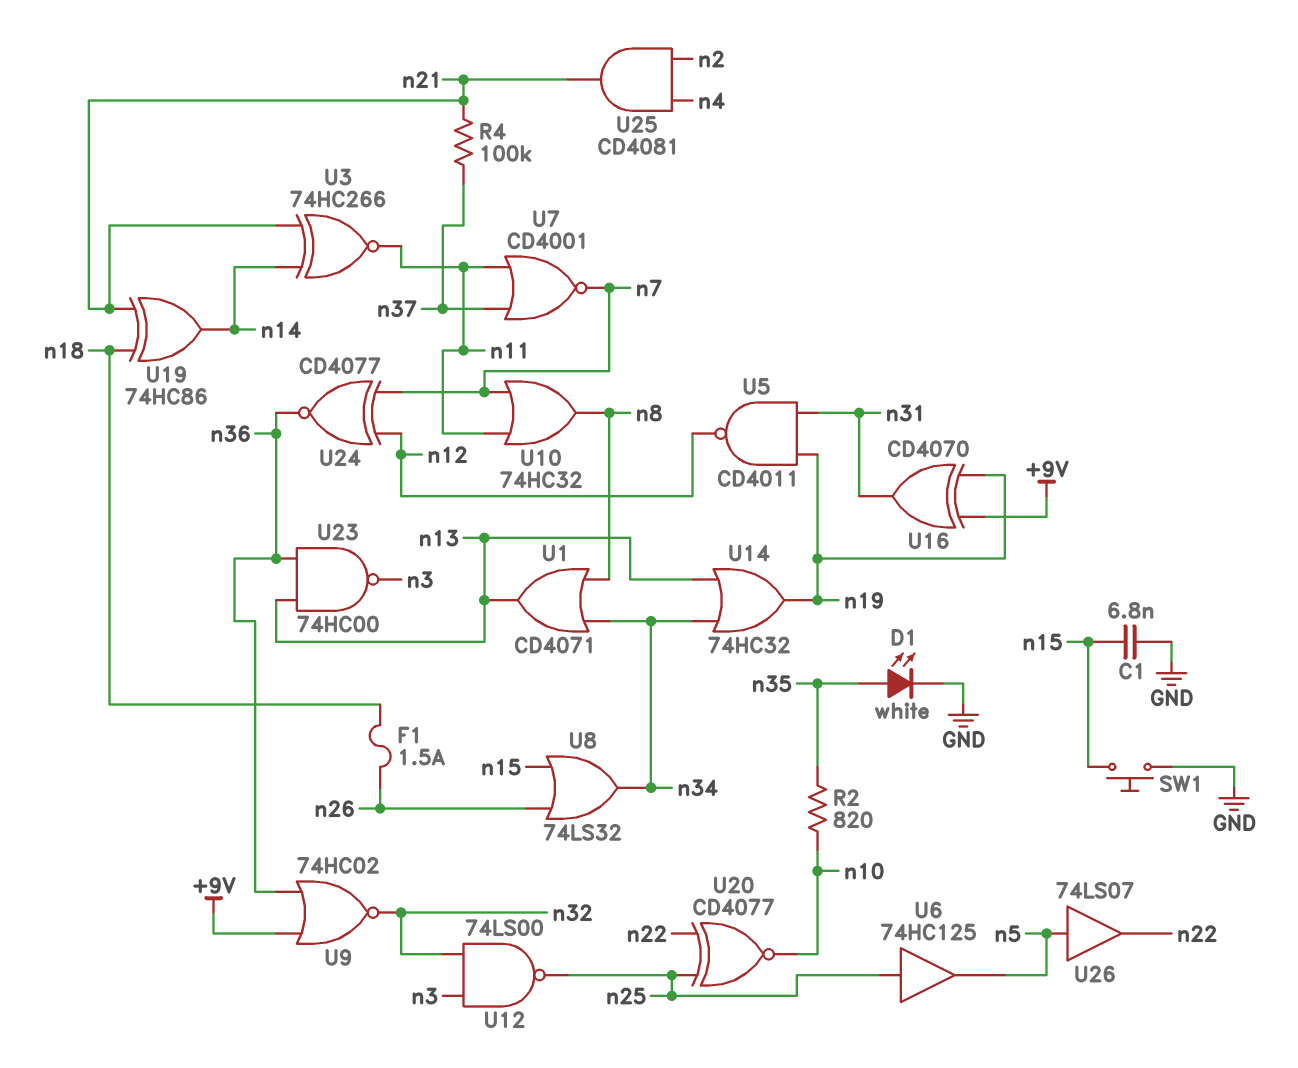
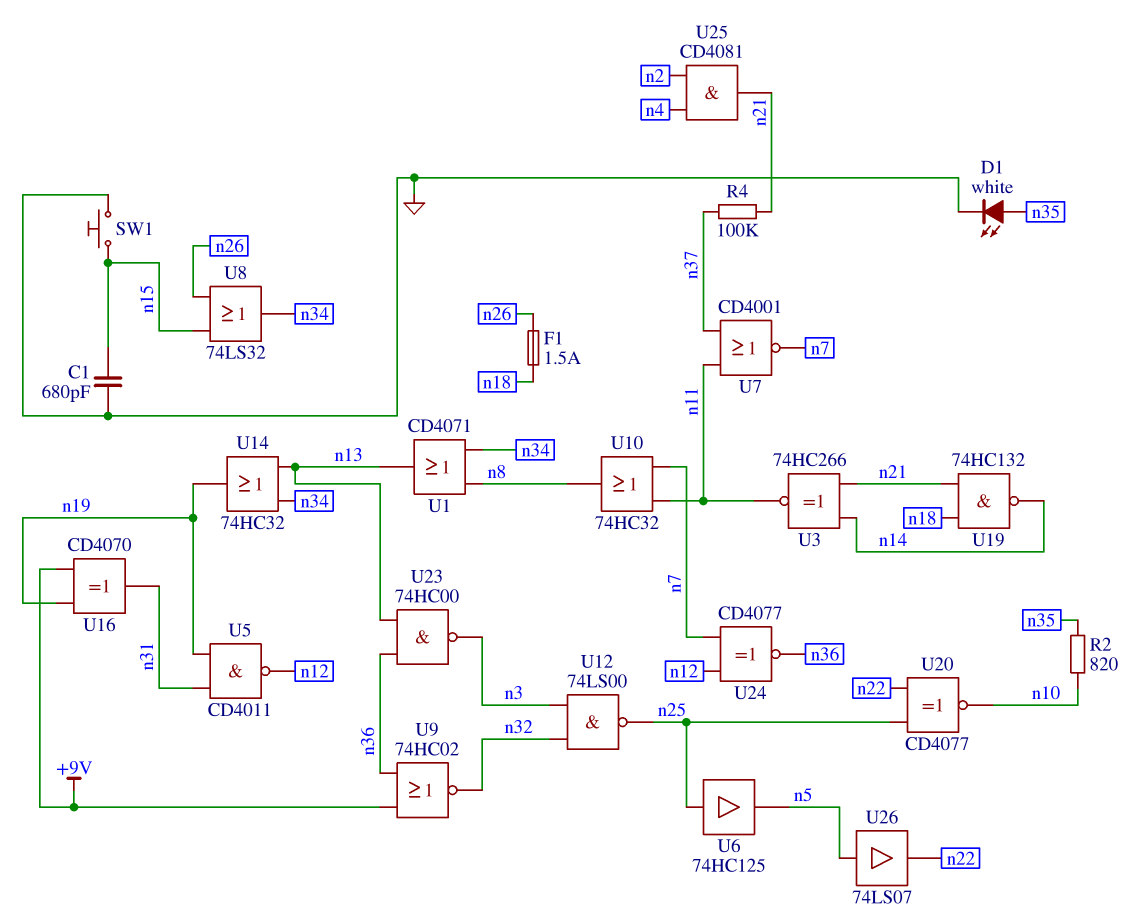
C1: 6.8nF (GND, n15) -> 680pF (GND, n15)
U19: XOR 74HC86 (in n18, in n21, out n14) -> NAND 74HC132 (in n18, in n21, out n14)

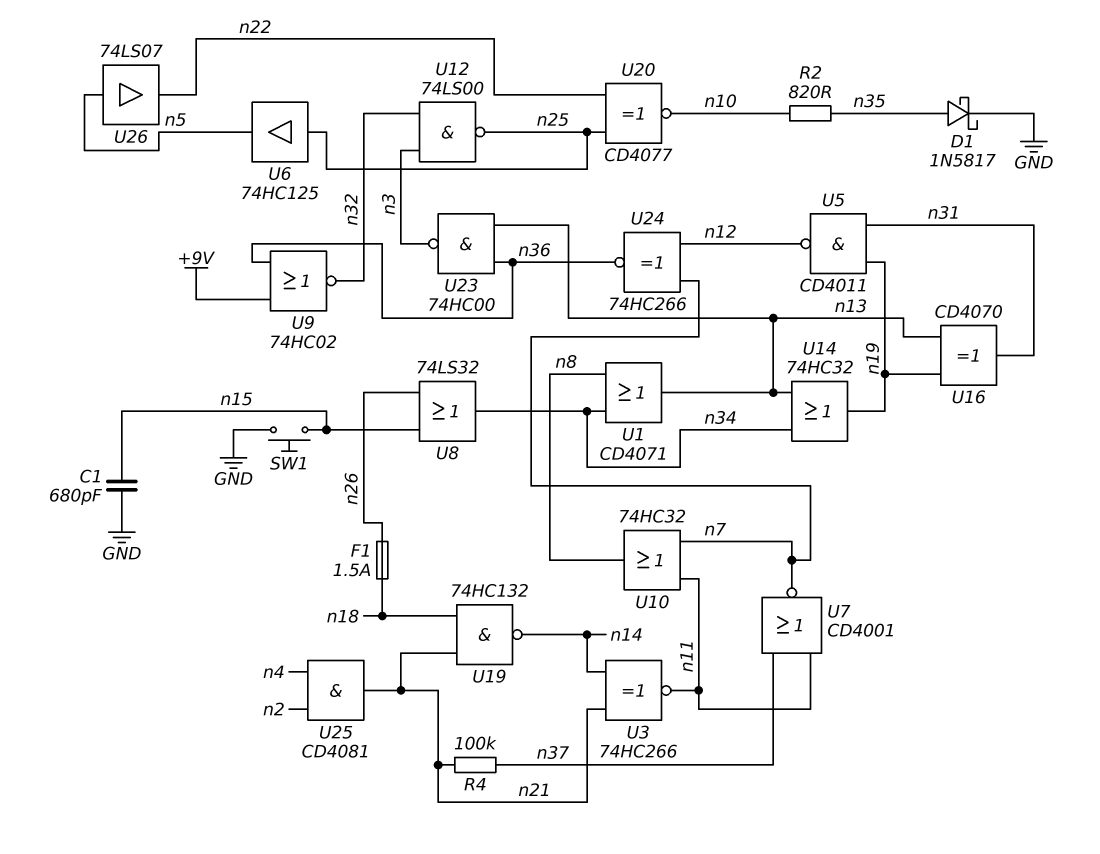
D1: LED white (A n35, K GND) -> schottky 1N5817 (A n35, K GND)
U16: XOR CD4070 (in +9V, in n19, out n31) -> XOR CD4070 (in n13, in n19, out n31)
U24: XNOR CD4077 (in n7, in n12, out n36) -> XNOR 74HC266 (in n7, in n12, out n36)

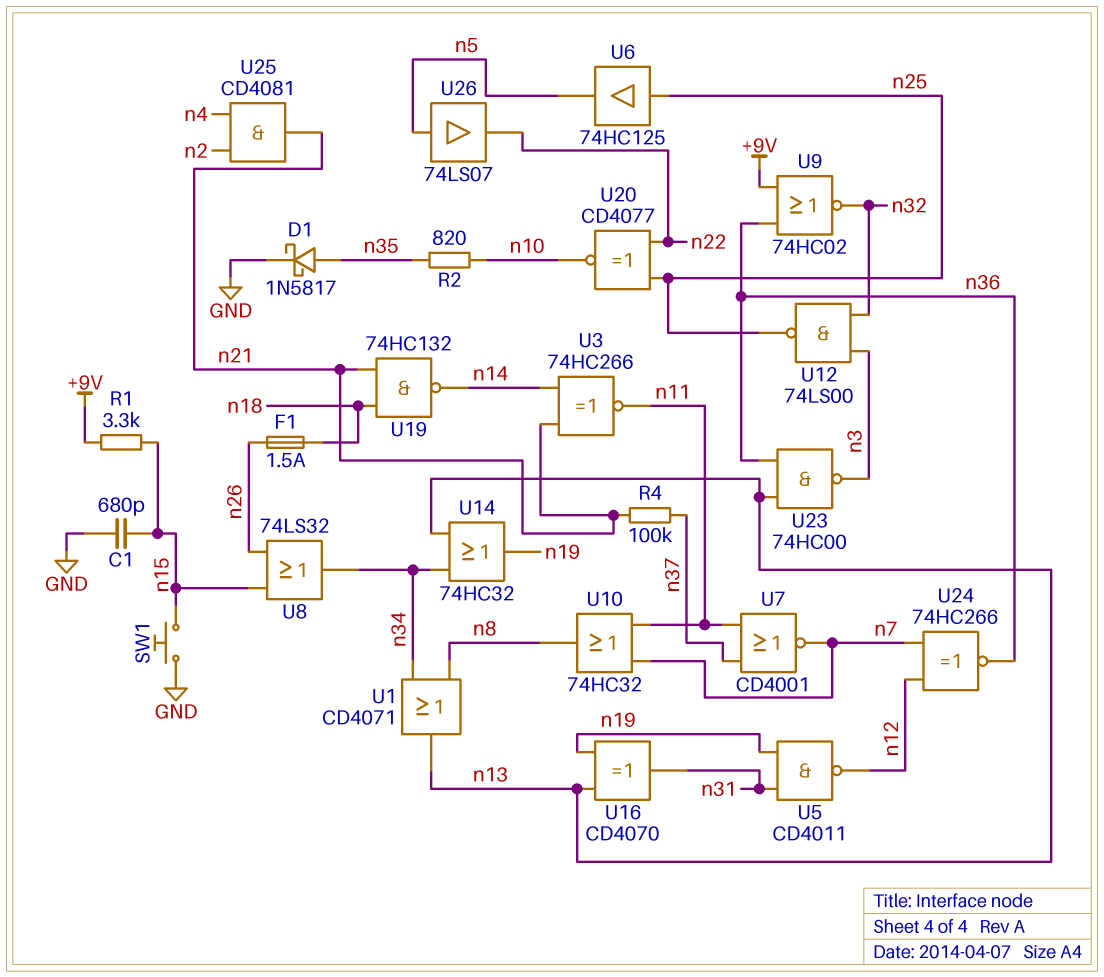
R1: none -> 3.3k (+9V, n15)

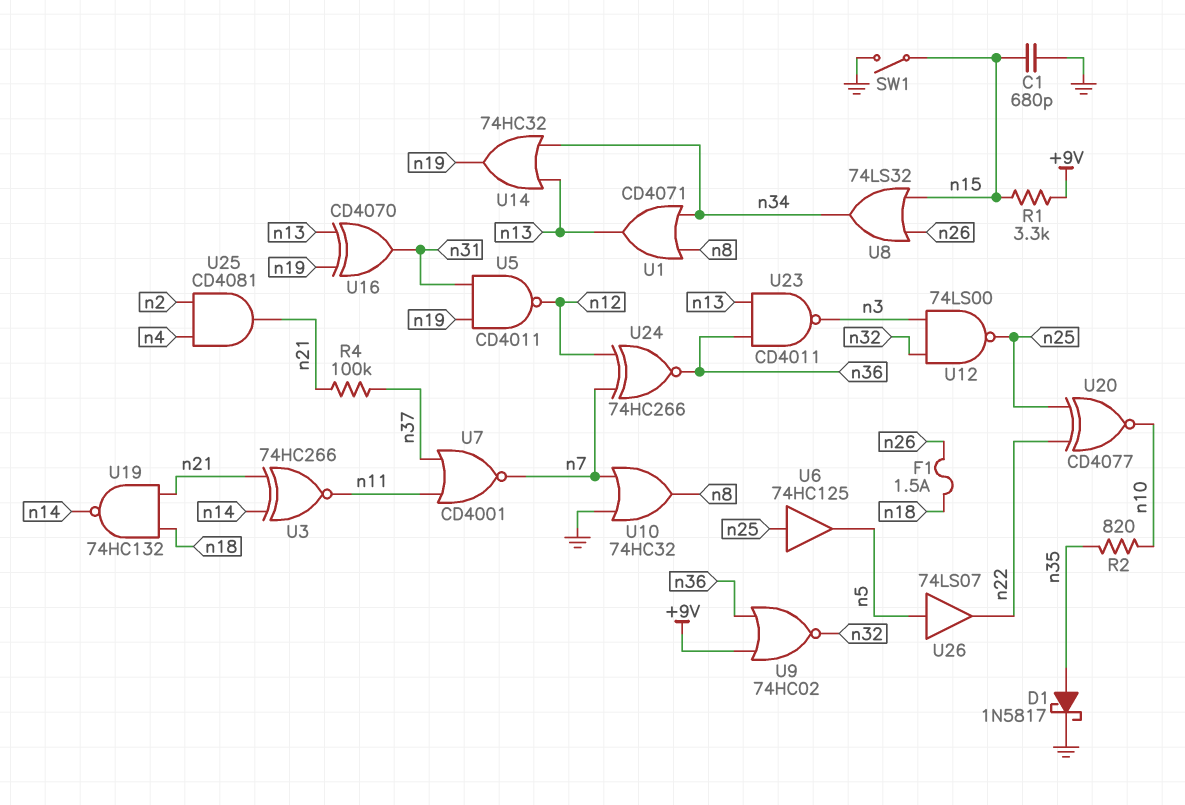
SW1: button (GND, n15) -> switch (GND, n15)
U10: OR 74HC32 (in n7, in n11, out n8) -> OR 74HC32 (in GND, in n7, out n8)
U23: NAND 74HC00 (in n13, in n36, out n3) -> NAND CD4011 (in n13, in n36, out n3)

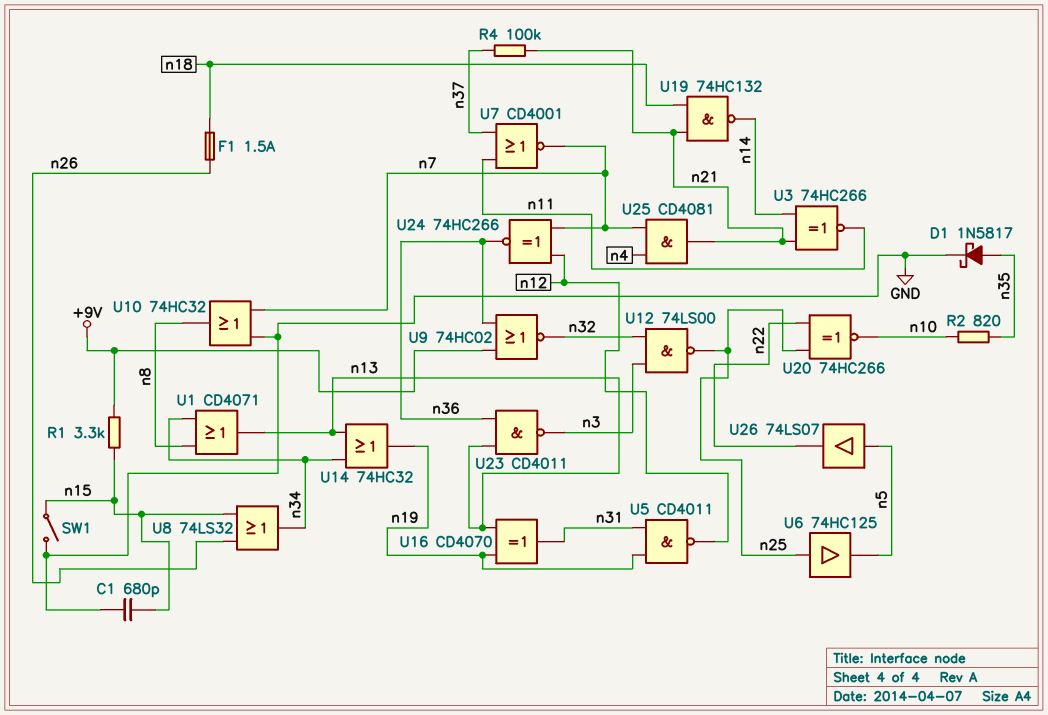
U20: XNOR CD4077 (in n22, in n25, out n10) -> XNOR 74HC266 (in n22, in n25, out n10)
U25: AND CD4081 (in n2, in n4, out n21) -> AND CD4081 (in n4, in n7, out n21)

